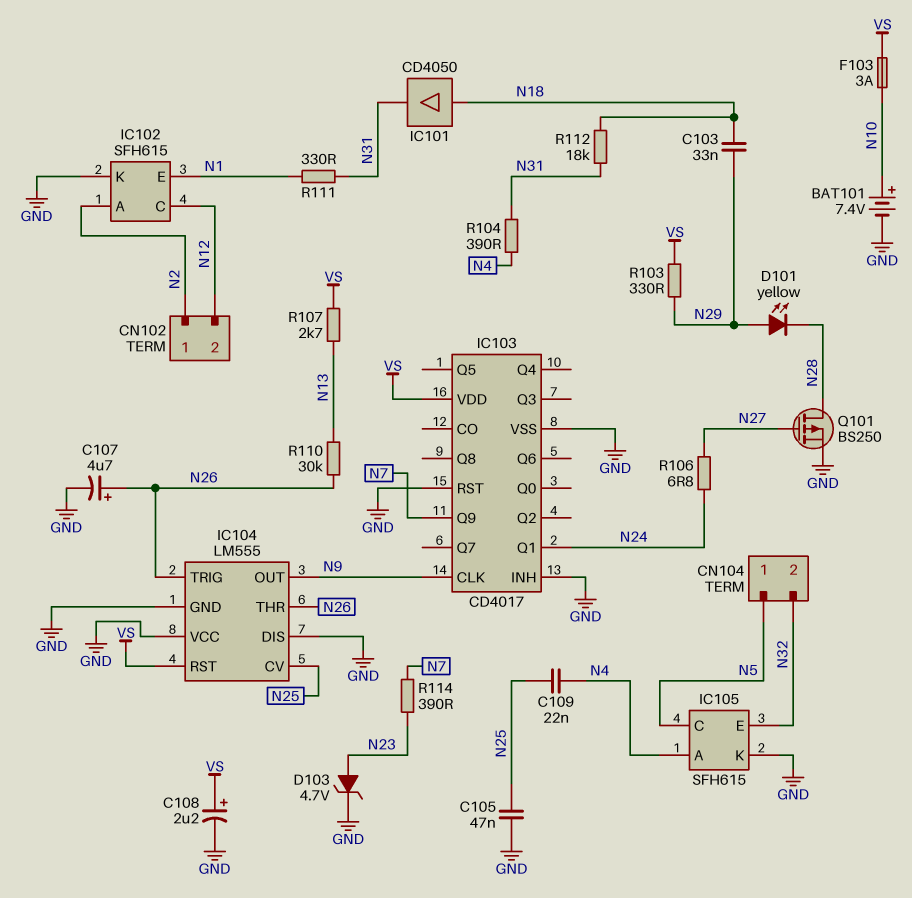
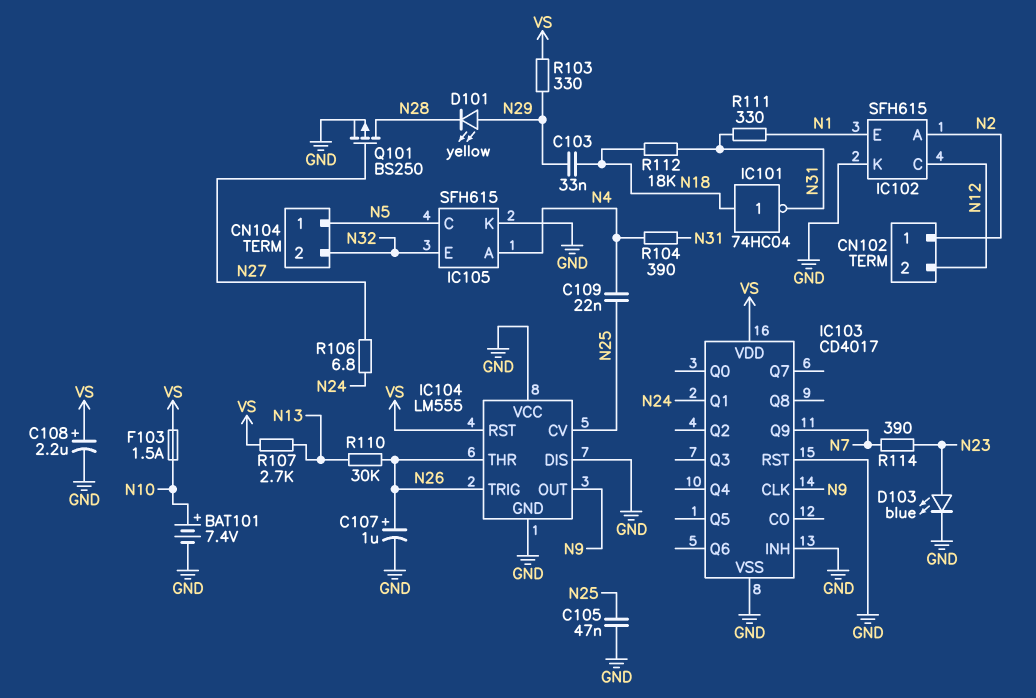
C107: 4.7uF (plus N26, minus GND) -> 1uF (plus N26, minus GND)
D103: zener 4.7V (A N23, K GND) -> LED blue (A N23, K GND)
F103: 3A (N10, VS) -> 1.5A (N10, VS)
IC101: buffer CD4050 (in N18, out N31) -> NOT 74HC04 (in N18, out N31)

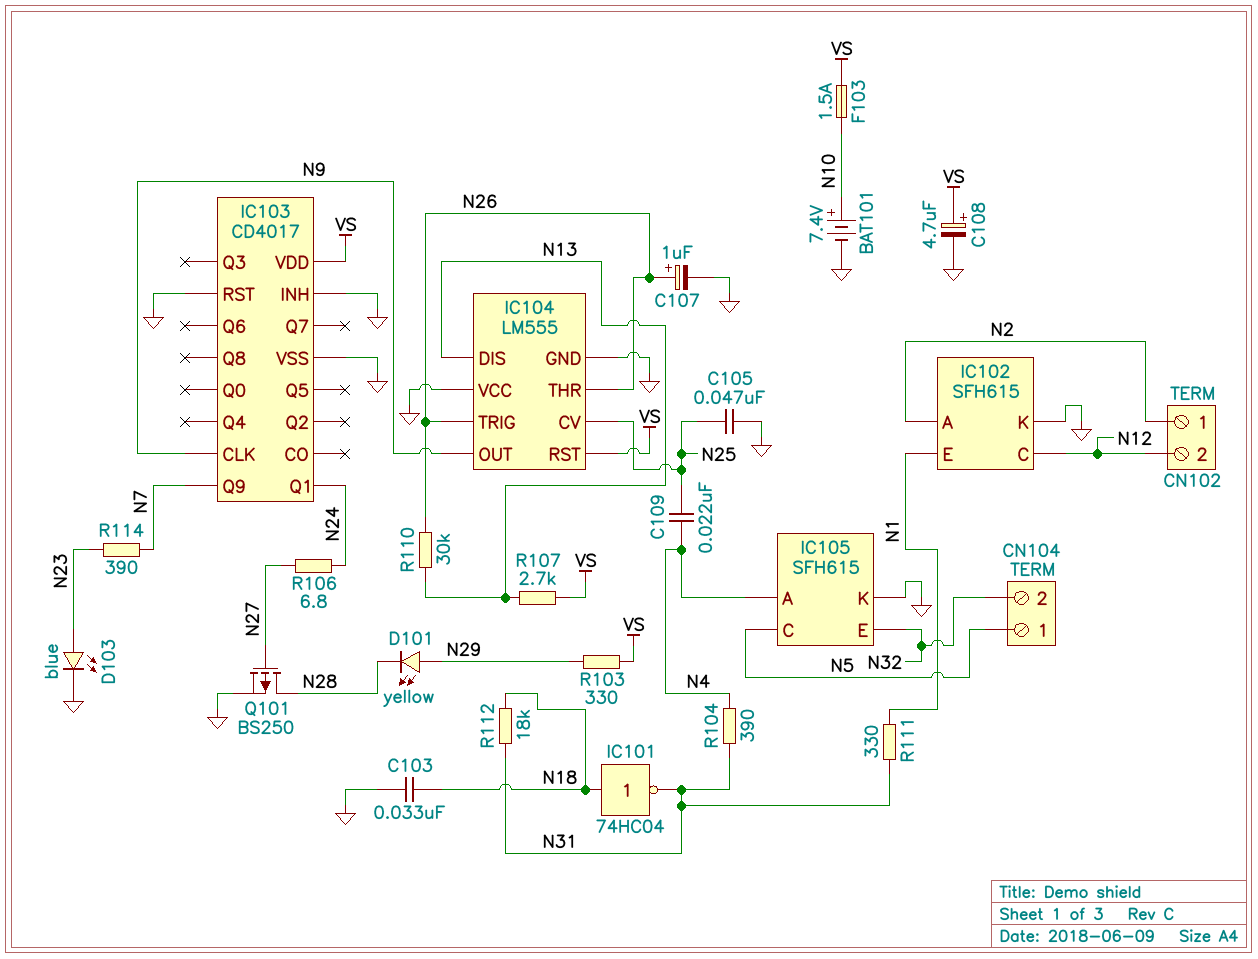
C103: 33nF (N18, N29) -> 33nF (GND, N18)
C108: 2.2uF (plus VS, minus GND) -> 4.7uF (plus VS, minus GND)
IC104 pin DIS: GND -> N13

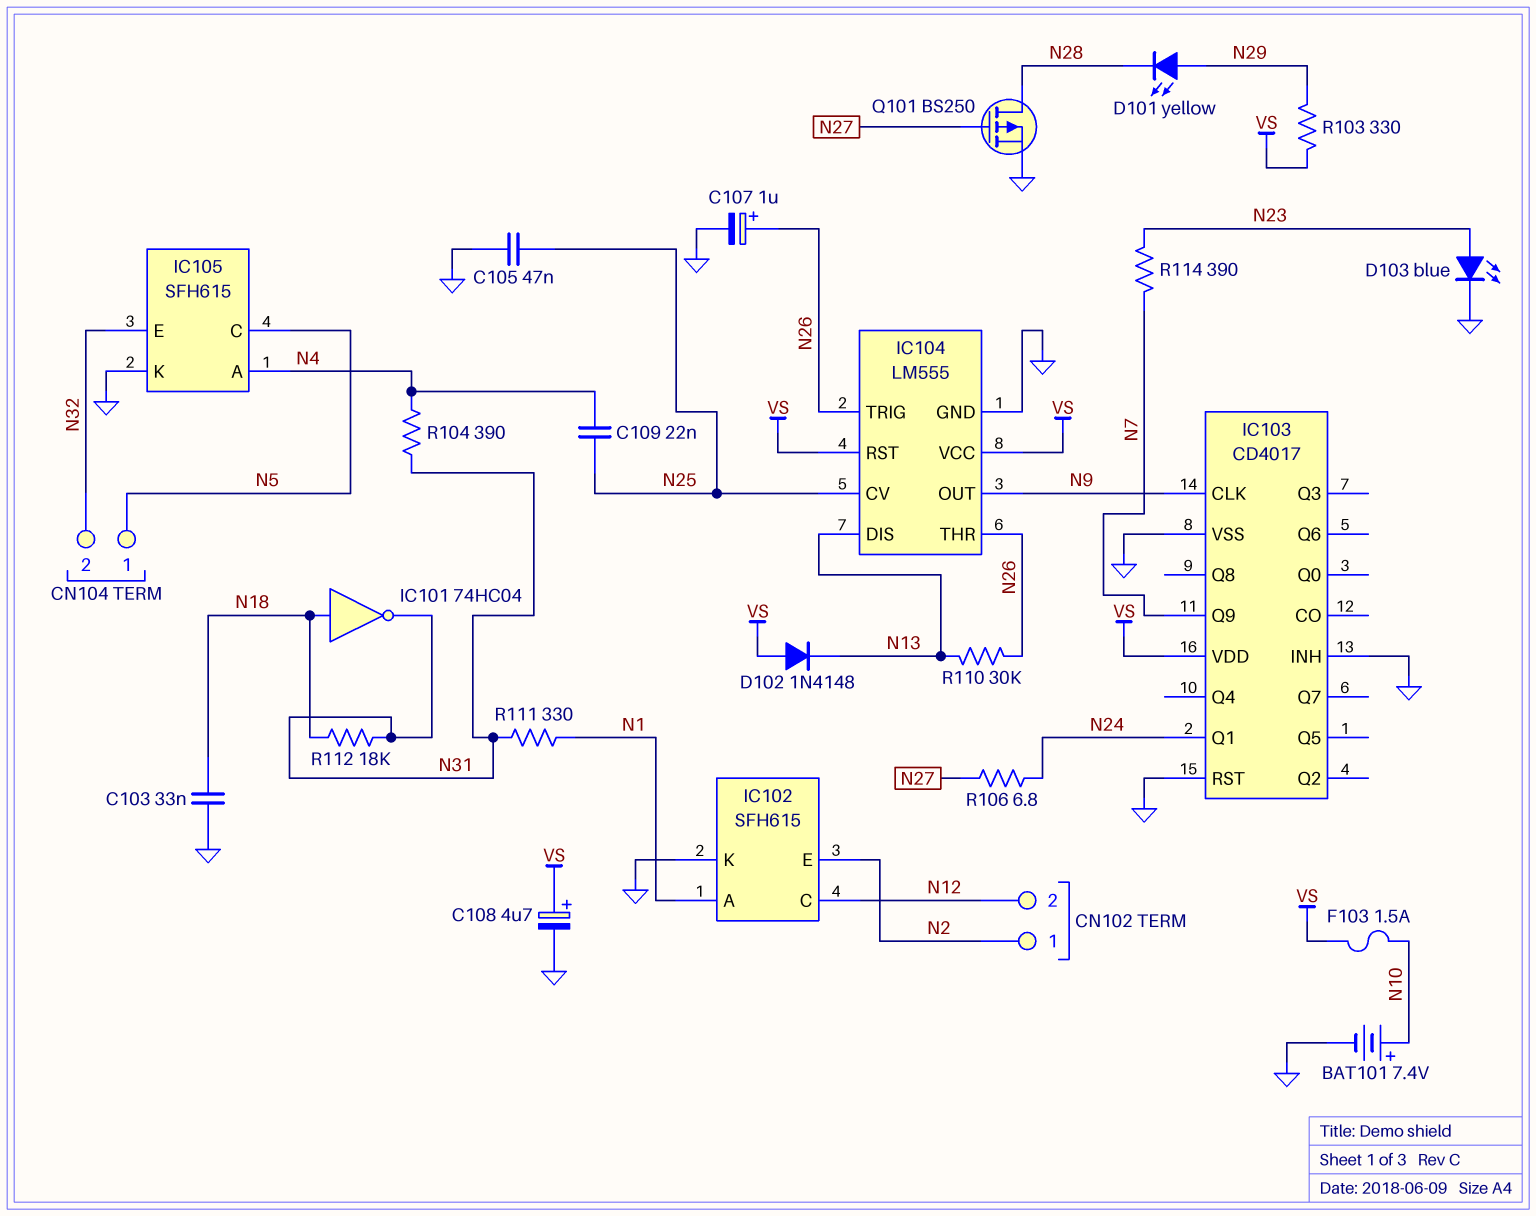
D102: none -> diode 1N4148 (A VS, K N13)
IC102 pin A: N2 -> N1
IC102 pin E: N1 -> N2
IC104 pin VCC: GND -> VS
R107: 2.7k (N13, VS) -> none

